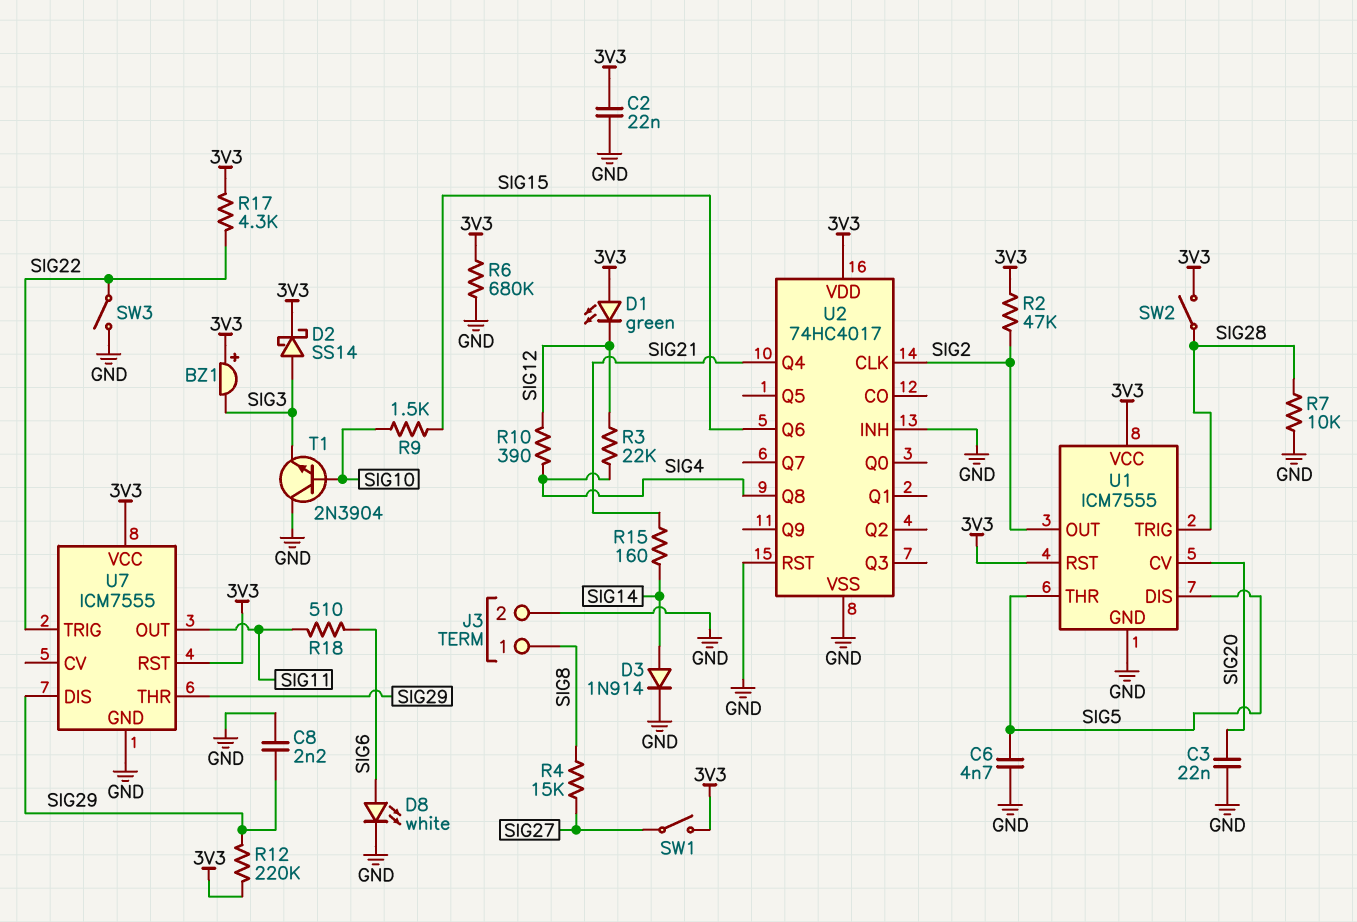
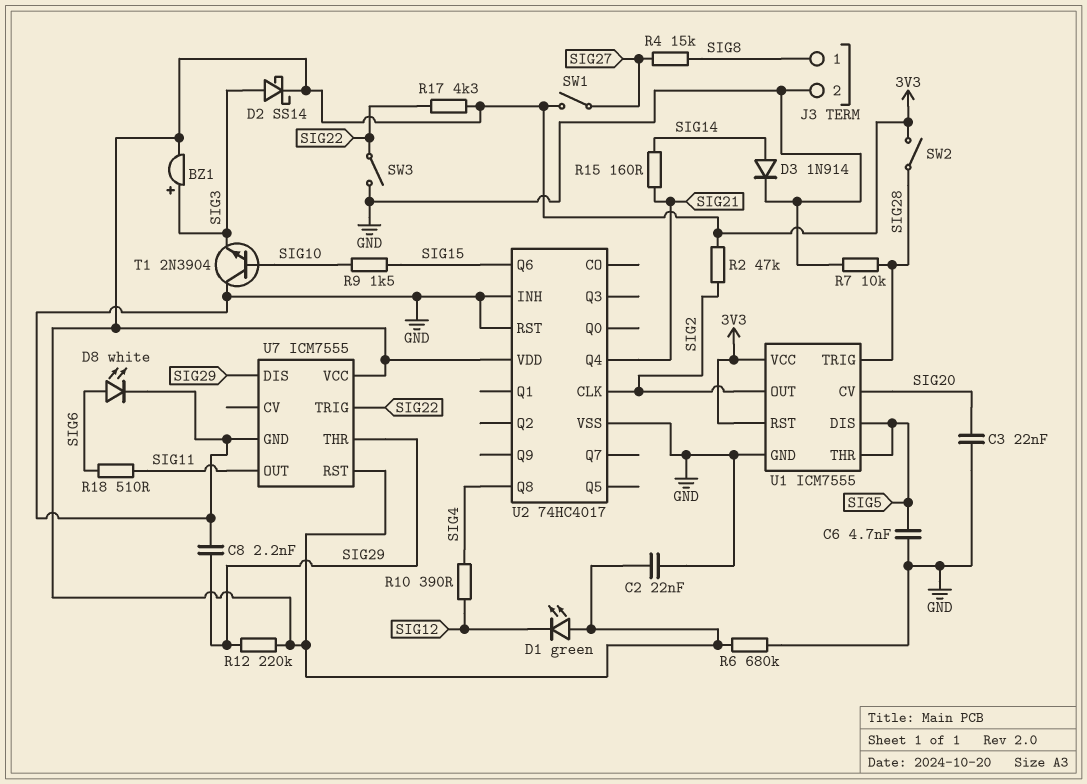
BZ1: buzzer (plus 3V3, minus SIG3) -> buzzer (plus SIG3, minus 3V3)
R3: 22k (SIG4, SIG12) -> none

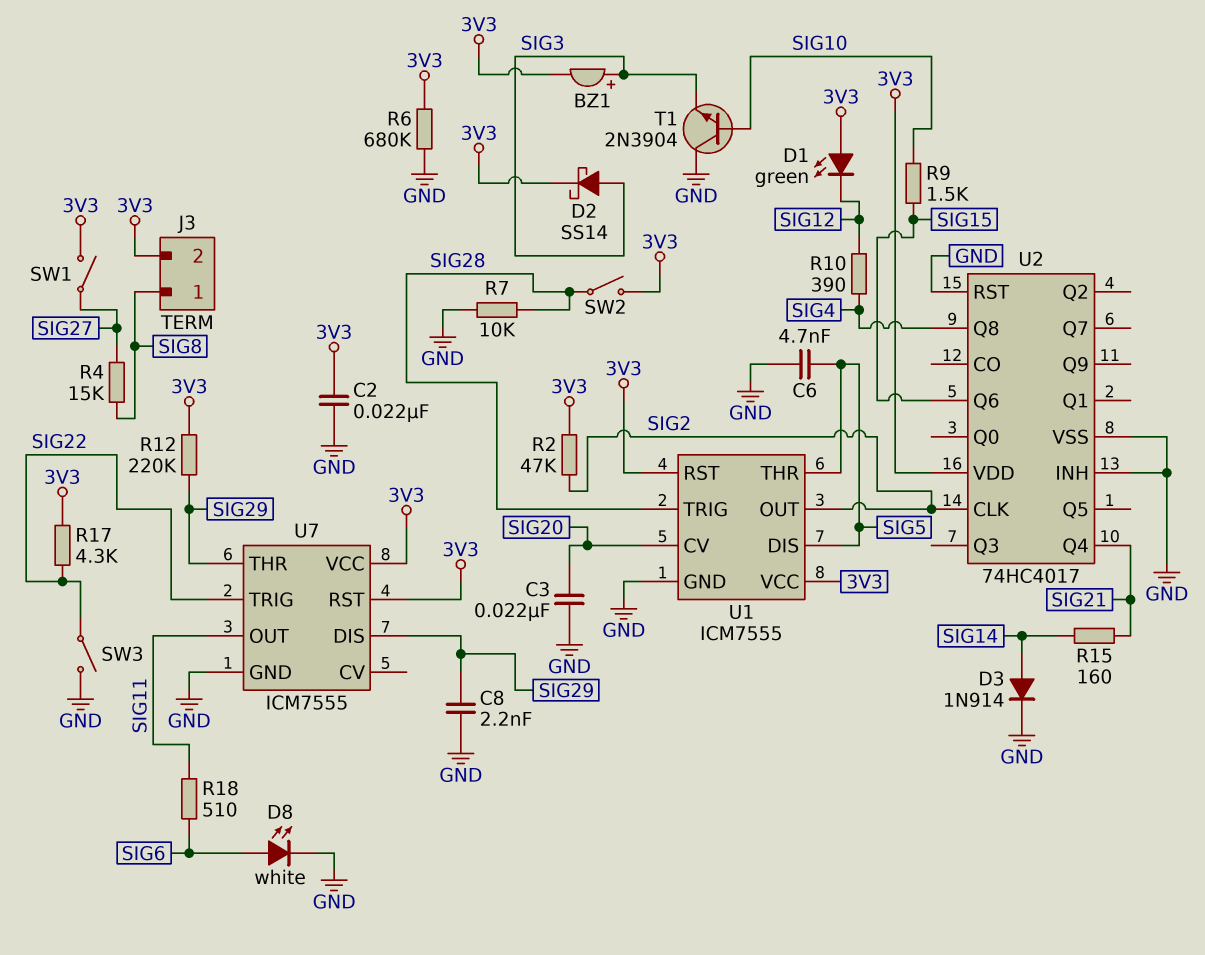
J3 pin 2: GND -> 3V3

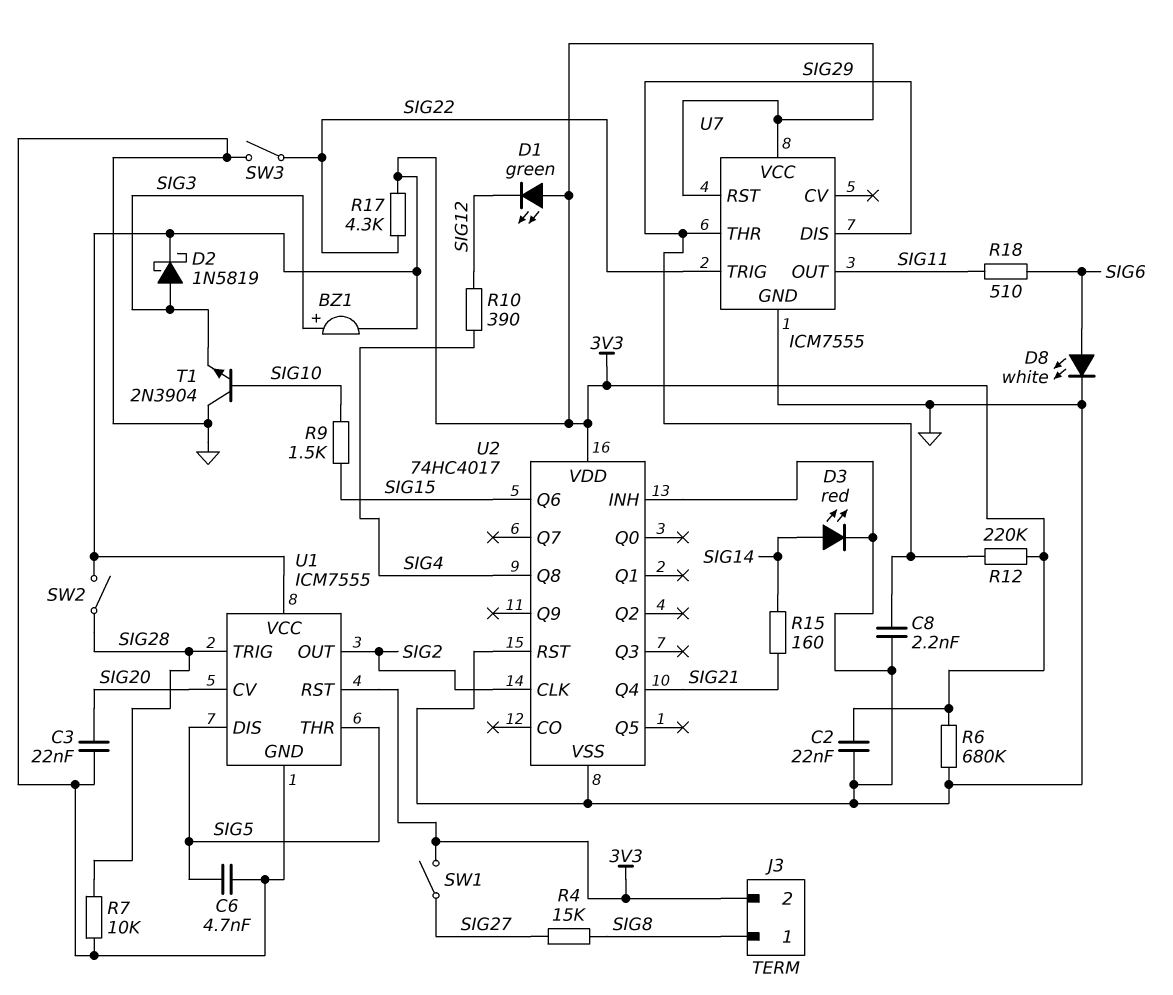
D2: schottky SS14 (A SIG3, K 3V3) -> schottky 1N5819 (A SIG3, K 3V3)
D3: diode 1N914 (A SIG14, K GND) -> LED red (A SIG14, K GND)
R2: 47k (3V3, SIG2) -> none

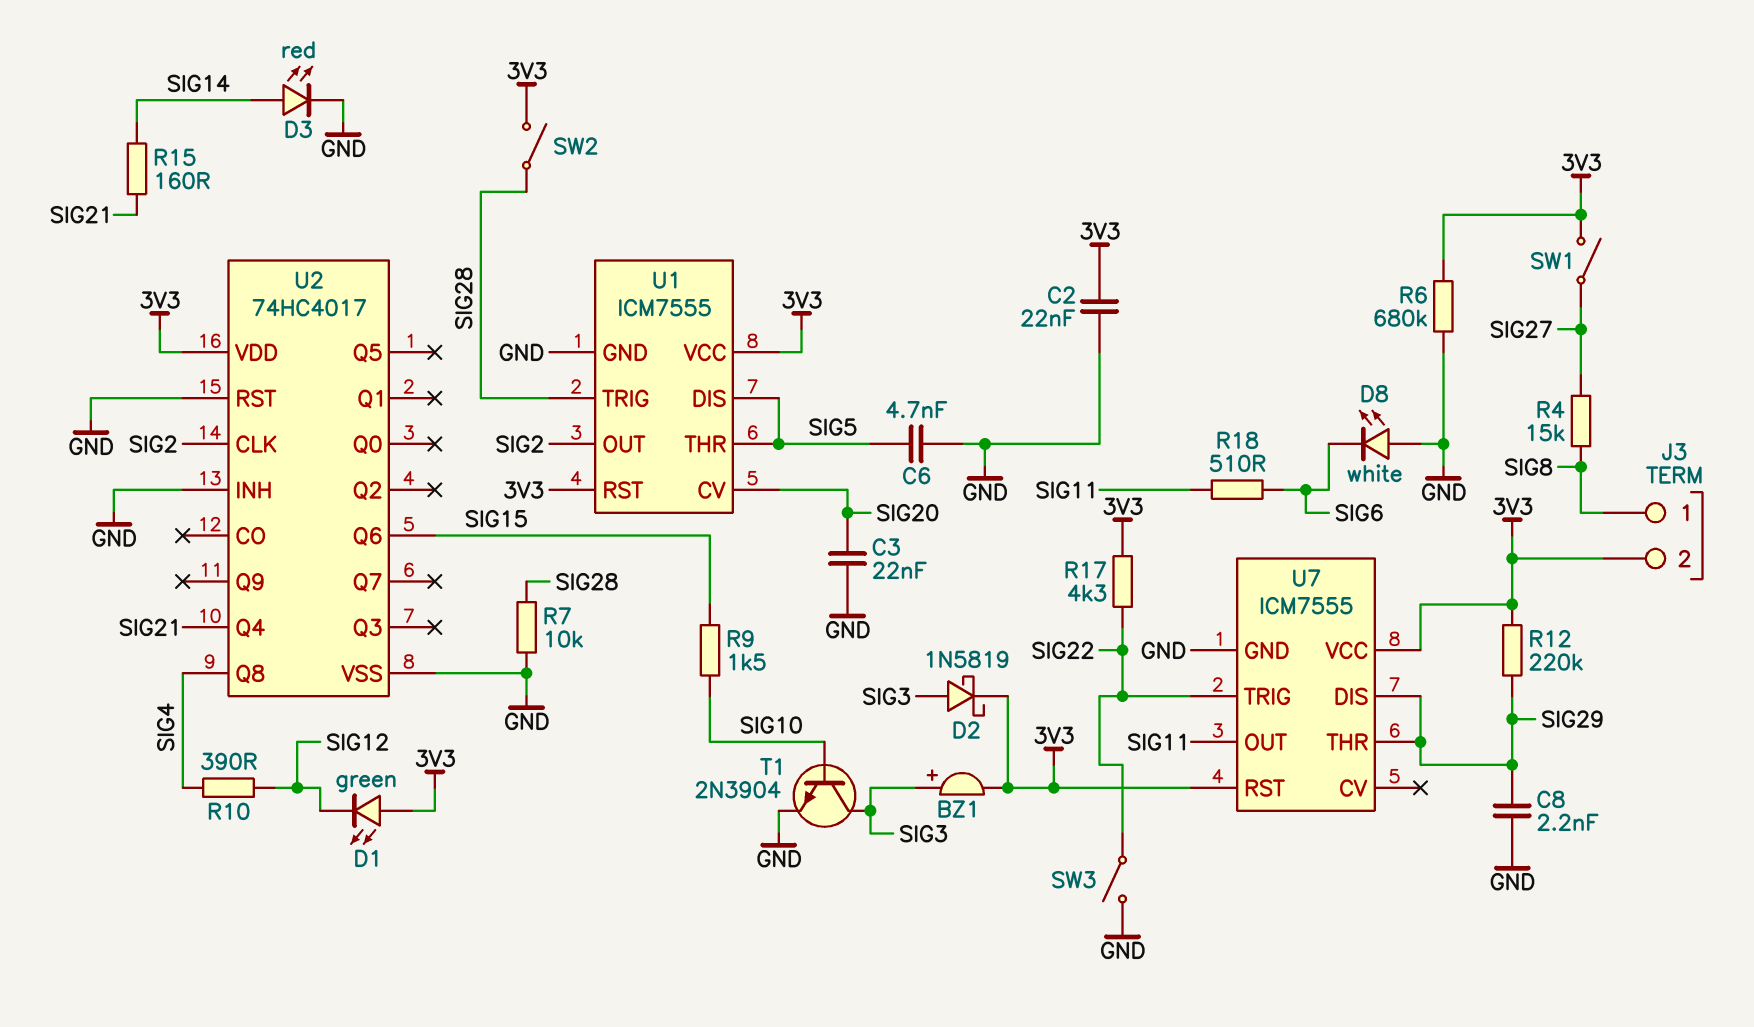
D8: LED white (A SIG6, K GND) -> LED white (A GND, K SIG6)
T1: NPN 2N3904 (B SIG10, C GND, E SIG3) -> NPN 2N3904 (B SIG10, C SIG3, E GND)

